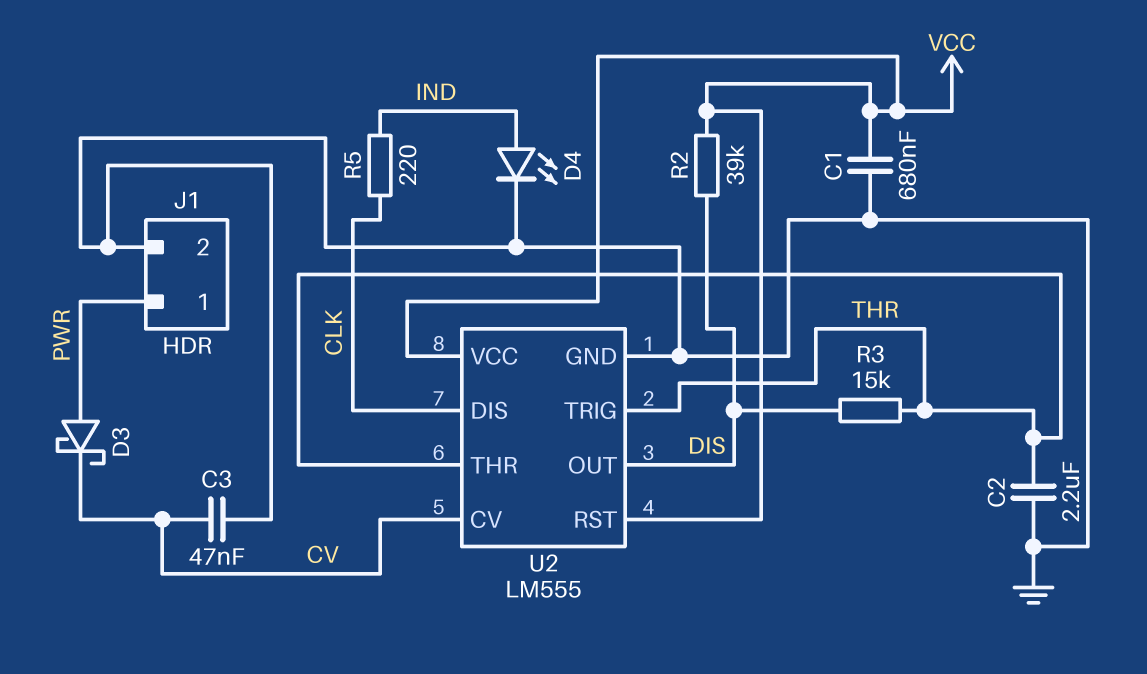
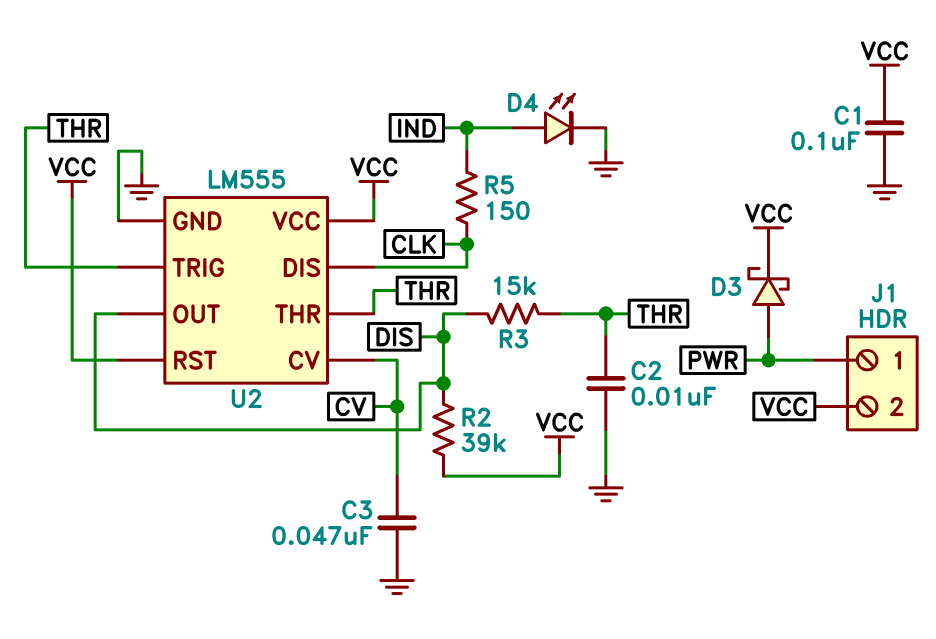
C1: 680nF (GND, VCC) -> 100nF (GND, VCC)
C2: 2.2uF (GND, THR) -> 10nF (GND, THR)
D3: schottky (A PWR, K CV) -> schottky (A PWR, K VCC)
J1 pin 2: GND -> VCC
R5: 220 (CLK, IND) -> 150 (CLK, IND)

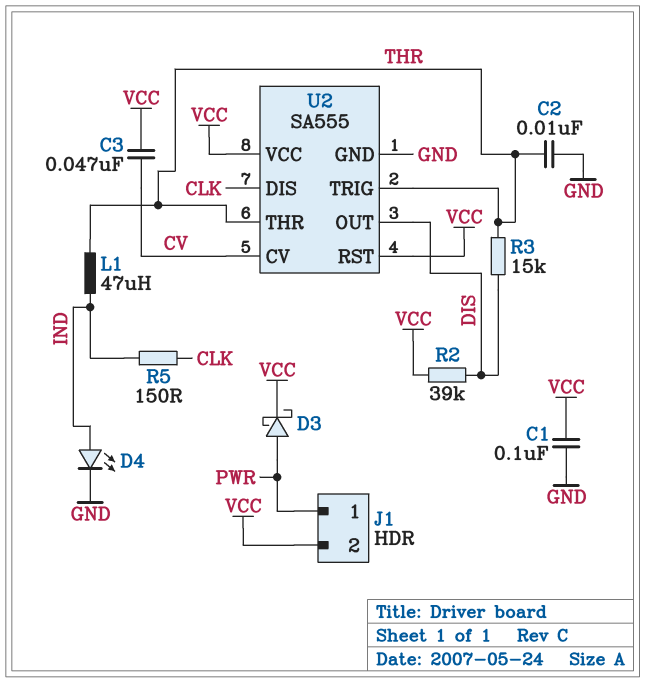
C3: 47nF (CV, GND) -> 47nF (CV, VCC)
L1: none -> 47uH (IND, THR)
U2: LM555 -> SA555

